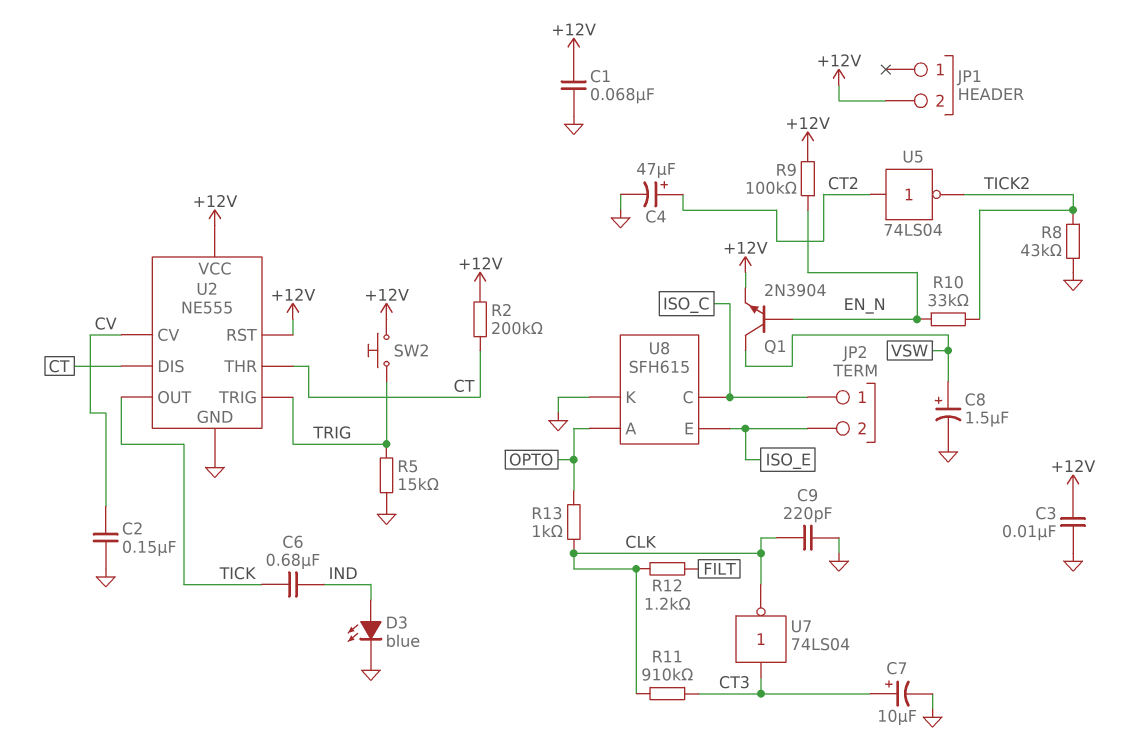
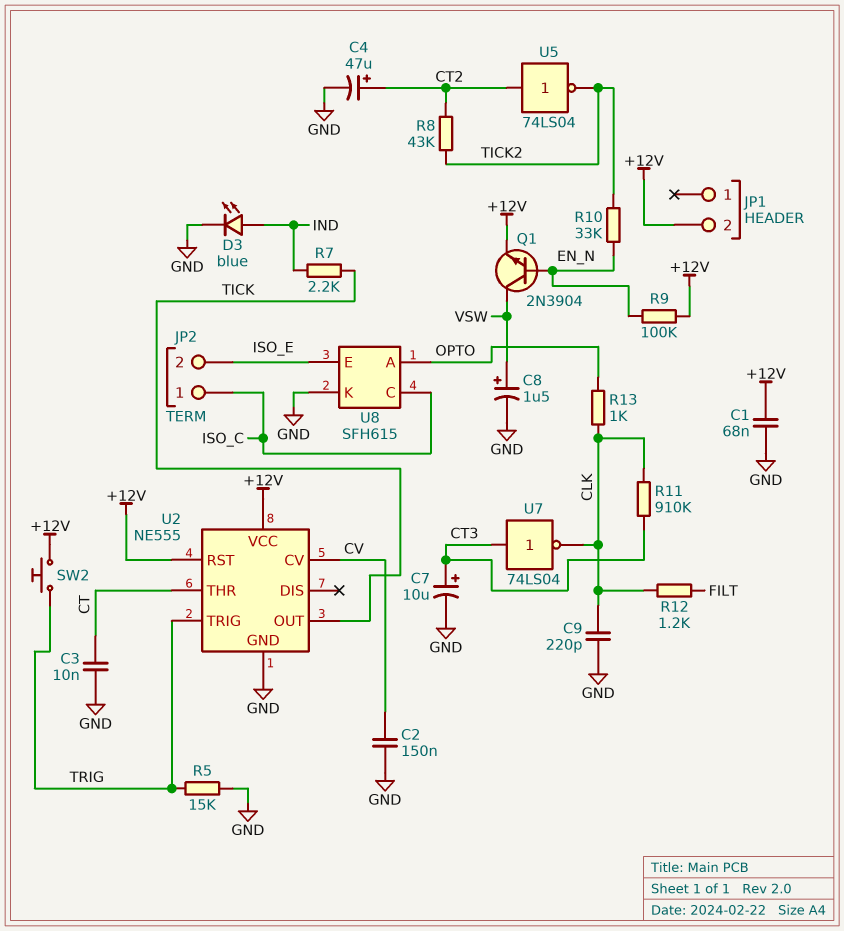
C3: 10nF (+12V, GND) -> 10nF (CT, GND)
C6: 680nF (IND, TICK) -> none
R2: 200k (+12V, CT) -> none
R7: none -> 2.2k (IND, TICK)
R8: 43k (GND, TICK2) -> 43k (CT2, TICK2)
U2 pin DIS: CT -> none

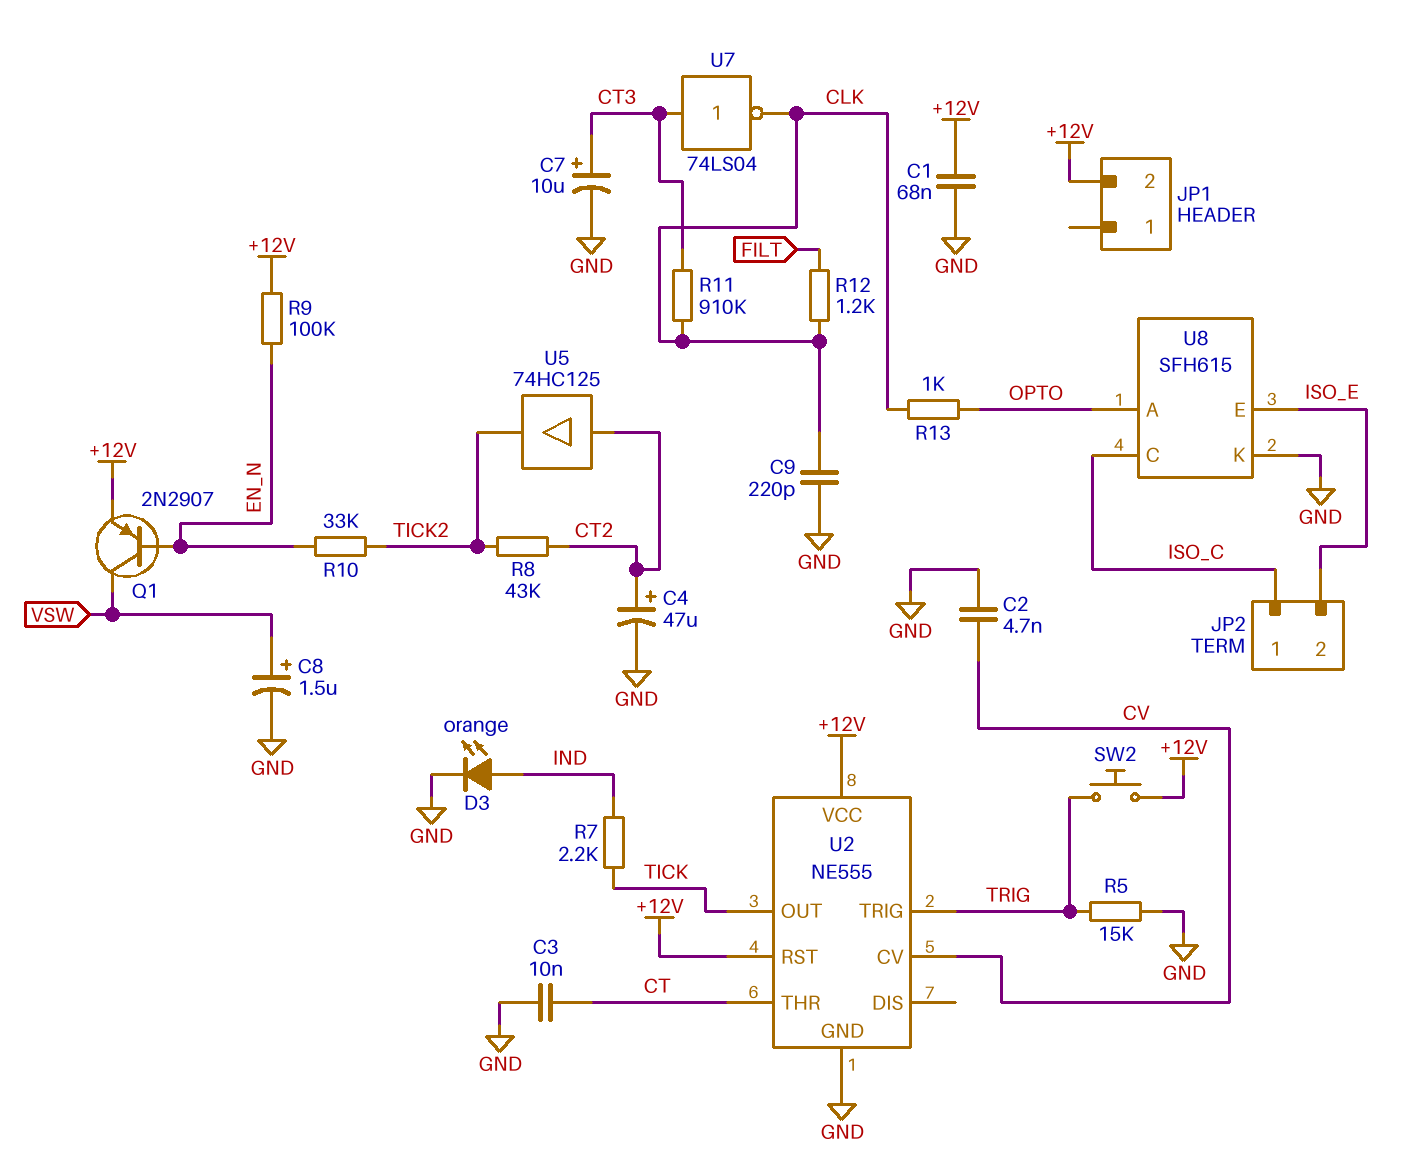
C2: 150nF (CV, GND) -> 4.7nF (CV, GND)
D3: LED blue (A IND, K GND) -> LED orange (A IND, K GND)
Q1: NPN 2N3904 (B EN_N, C VSW, E +12V) -> PNP 2N2907 (B EN_N, C VSW, E +12V)
U5: NOT 74LS04 (in CT2, out TICK2) -> buffer 74HC125 (in CT2, out TICK2)

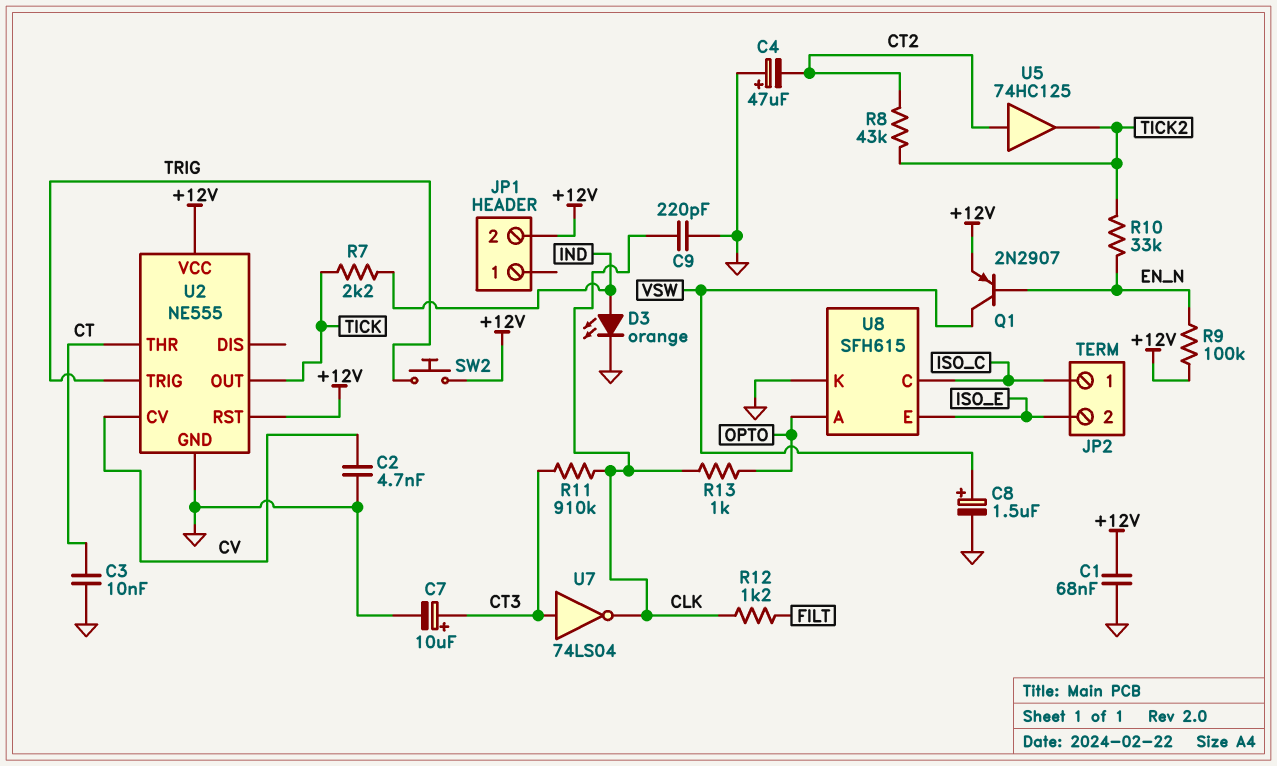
C4: 47uF (plus CT2, minus GND) -> 47uF (plus GND, minus CT2)
R5: 15k (GND, TRIG) -> none

